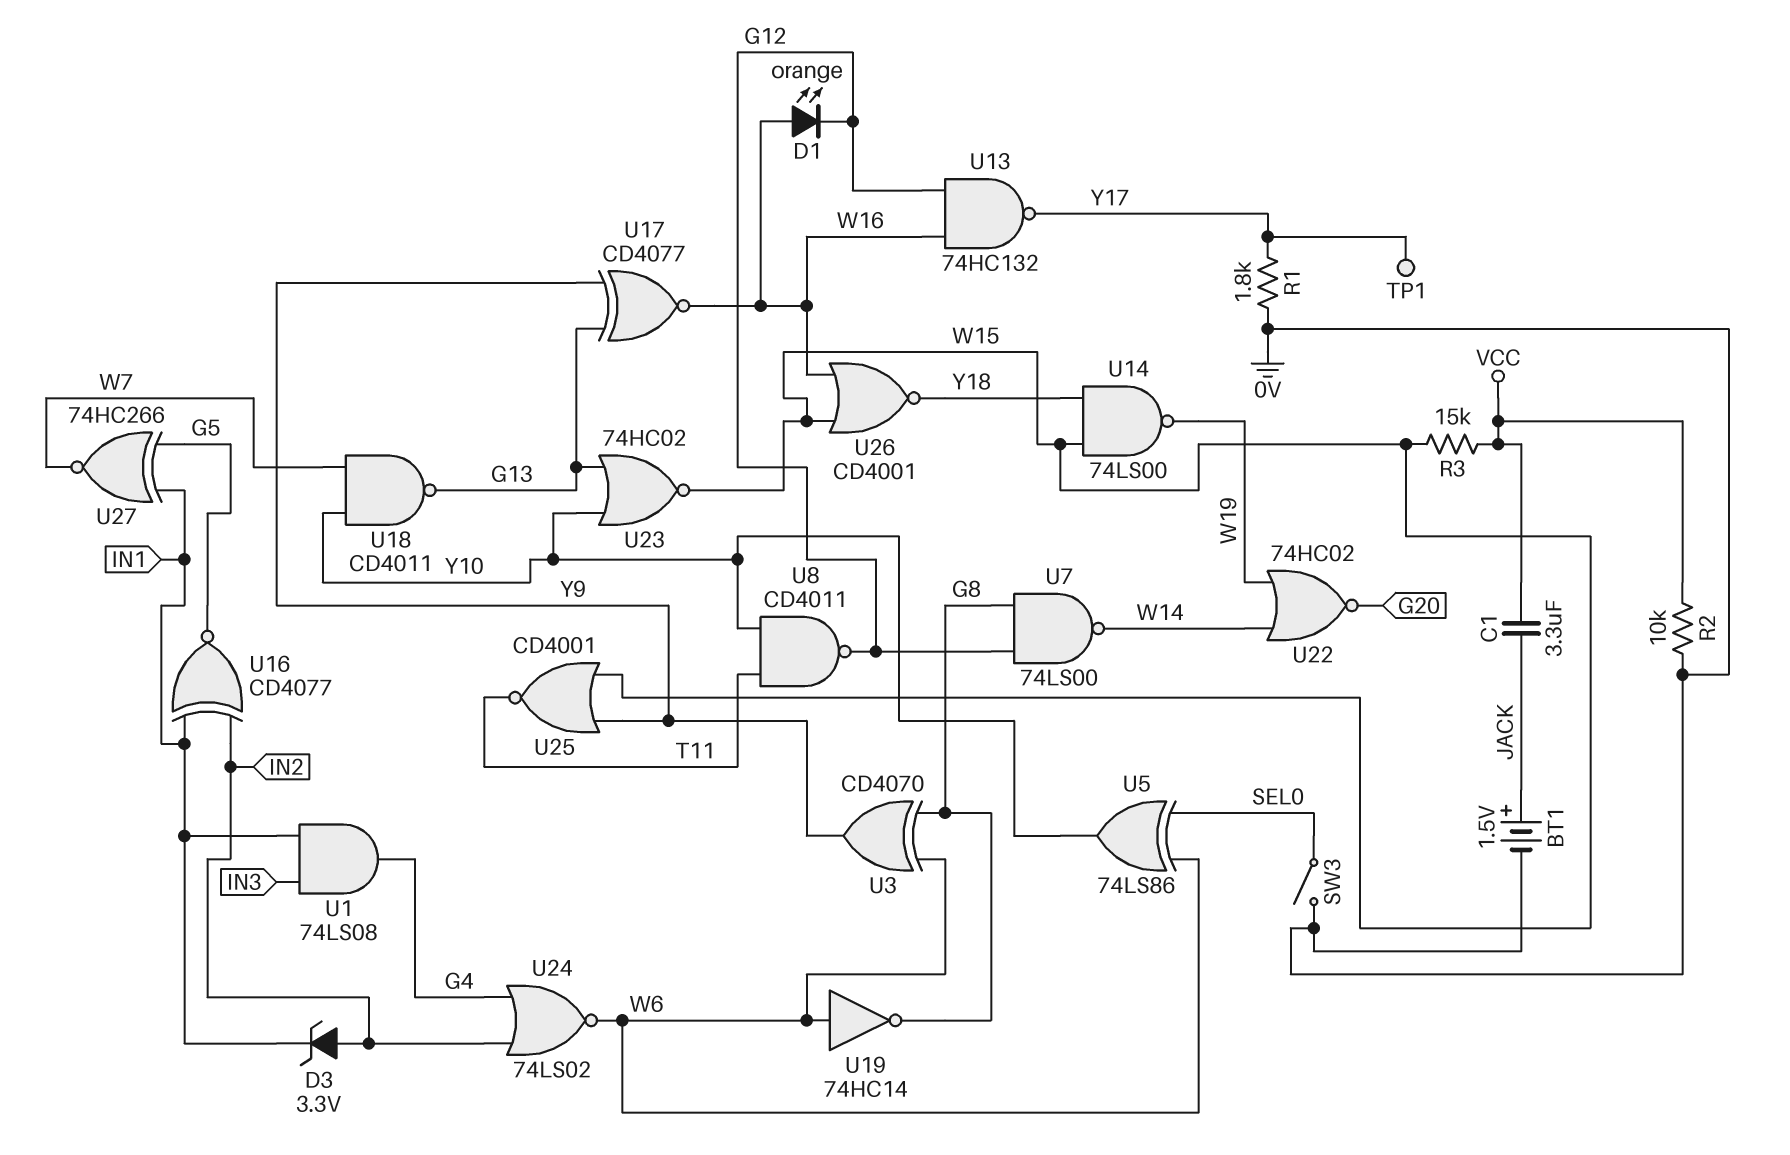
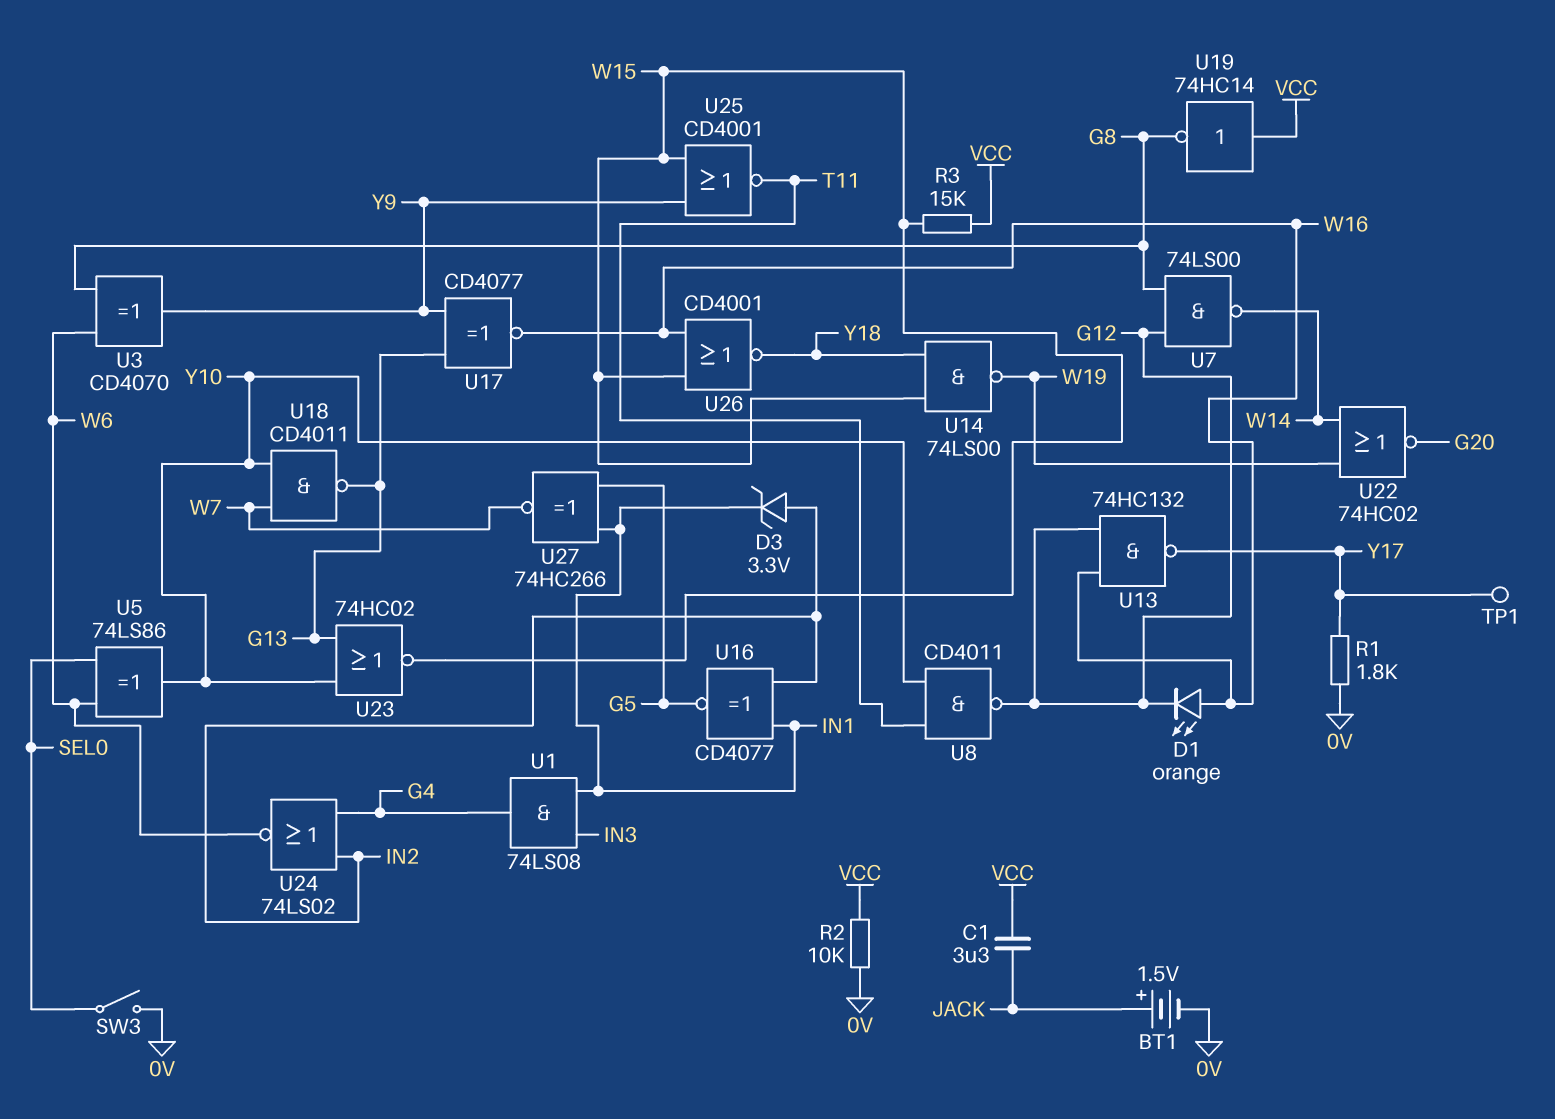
U19: NOT 74HC14 (in W6, out G8) -> NOT 74HC14 (in VCC, out G8)

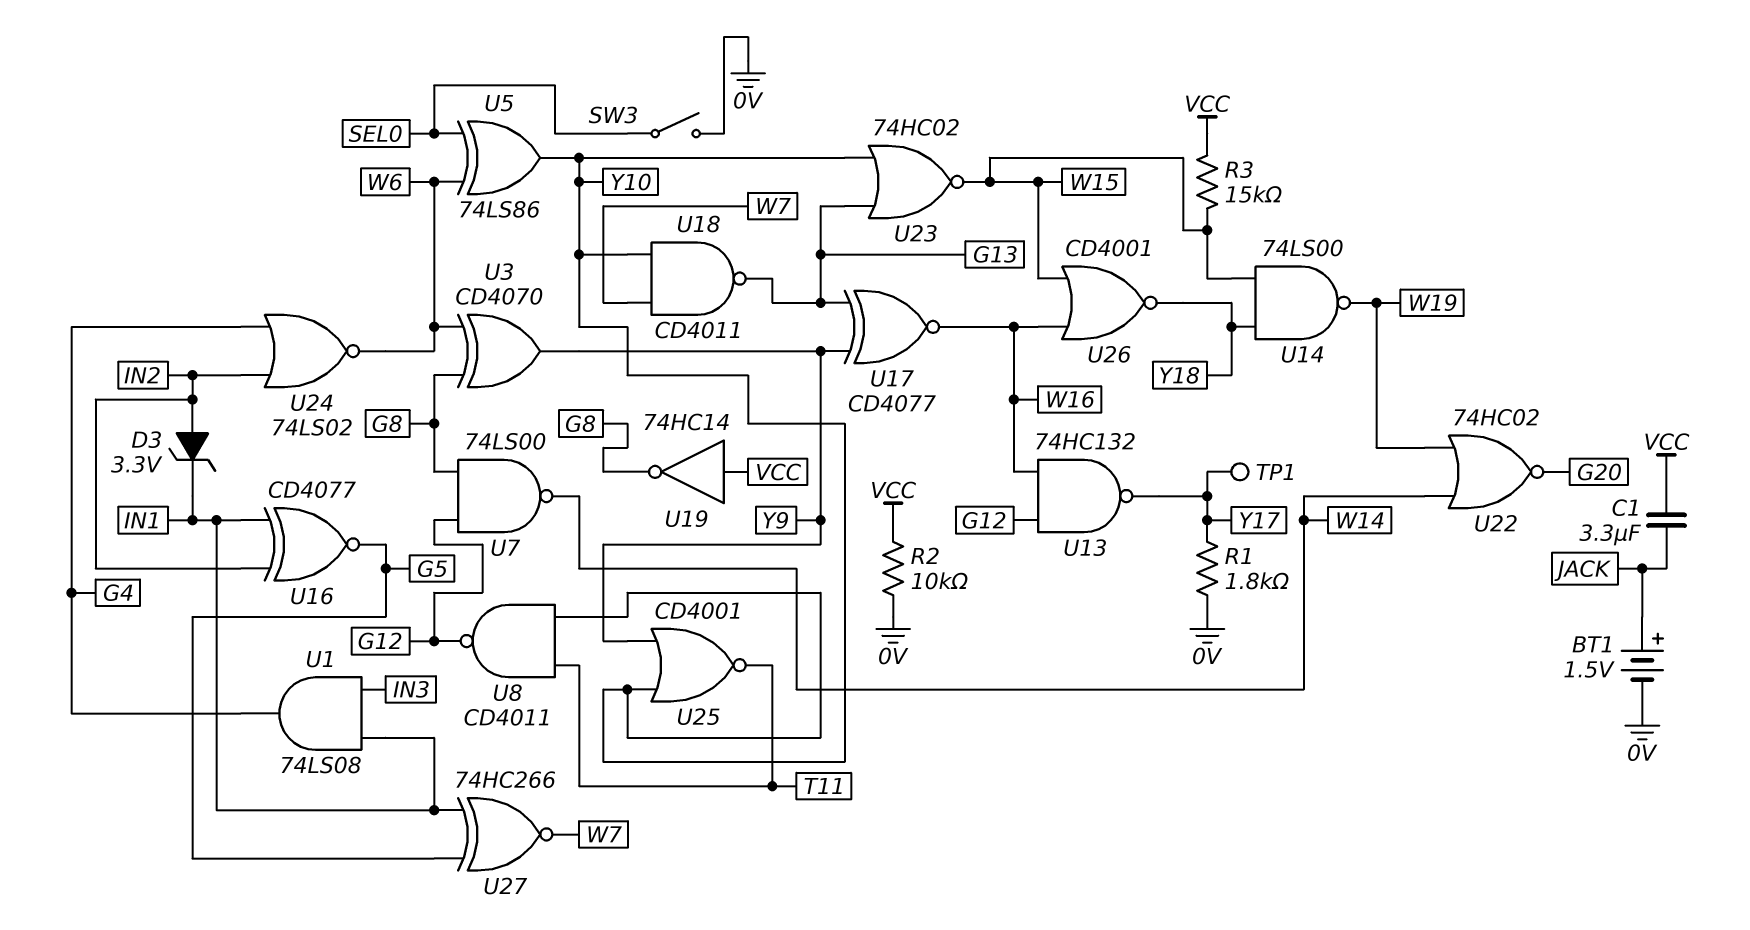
D1: LED orange (A W16, K G12) -> none
U25: NOR CD4001 (in W15, in Y9, out T11) -> NOR CD4001 (in Y9, in Y10, out T11)

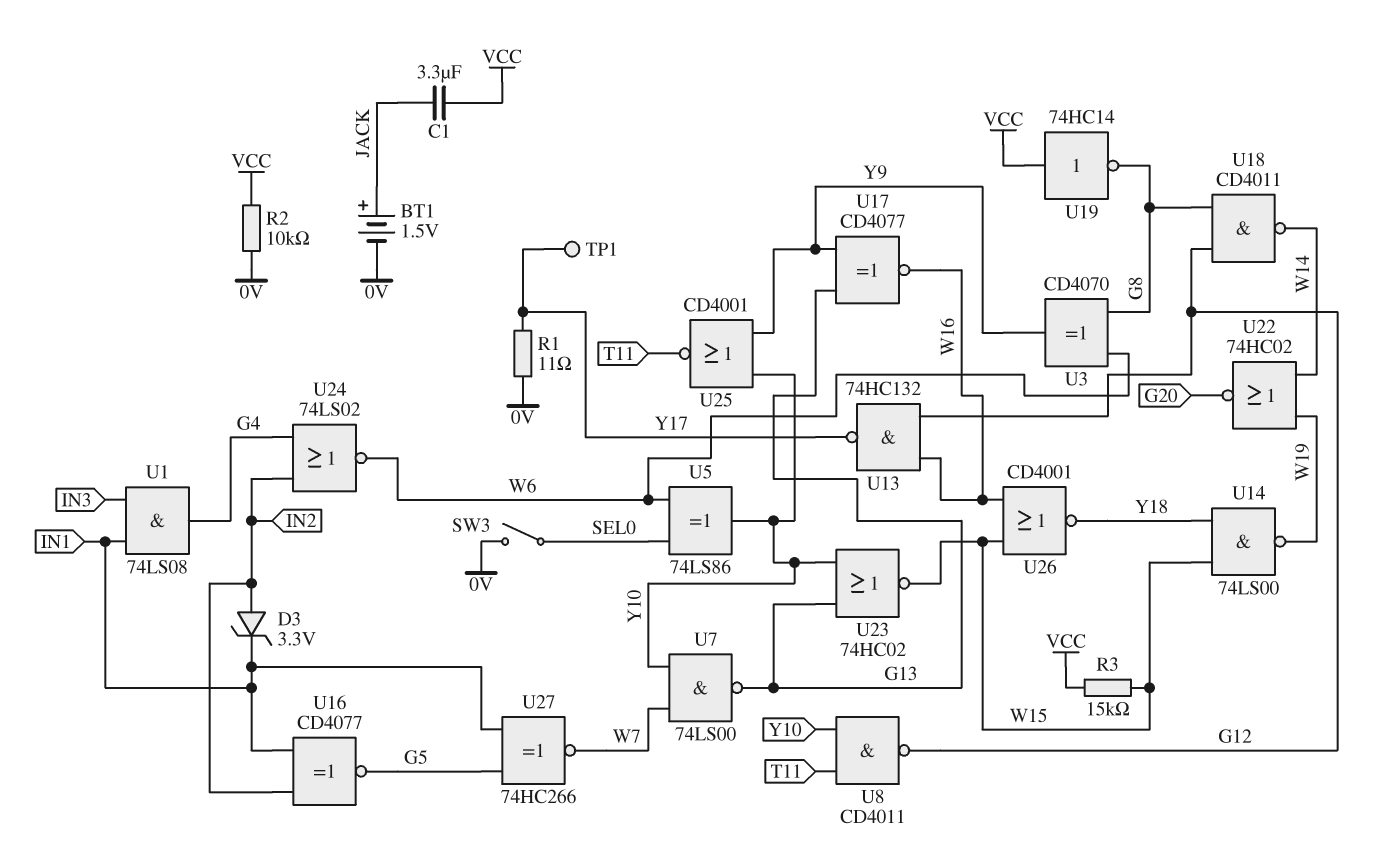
R1: 1.8k (0V, Y17) -> 11 (0V, Y17)
U7: NAND 74LS00 (in G8, in G12, out W14) -> NAND 74LS00 (in W7, in Y10, out G13)
U18: NAND CD4011 (in W7, in Y10, out G13) -> NAND CD4011 (in G8, in G12, out W14)

